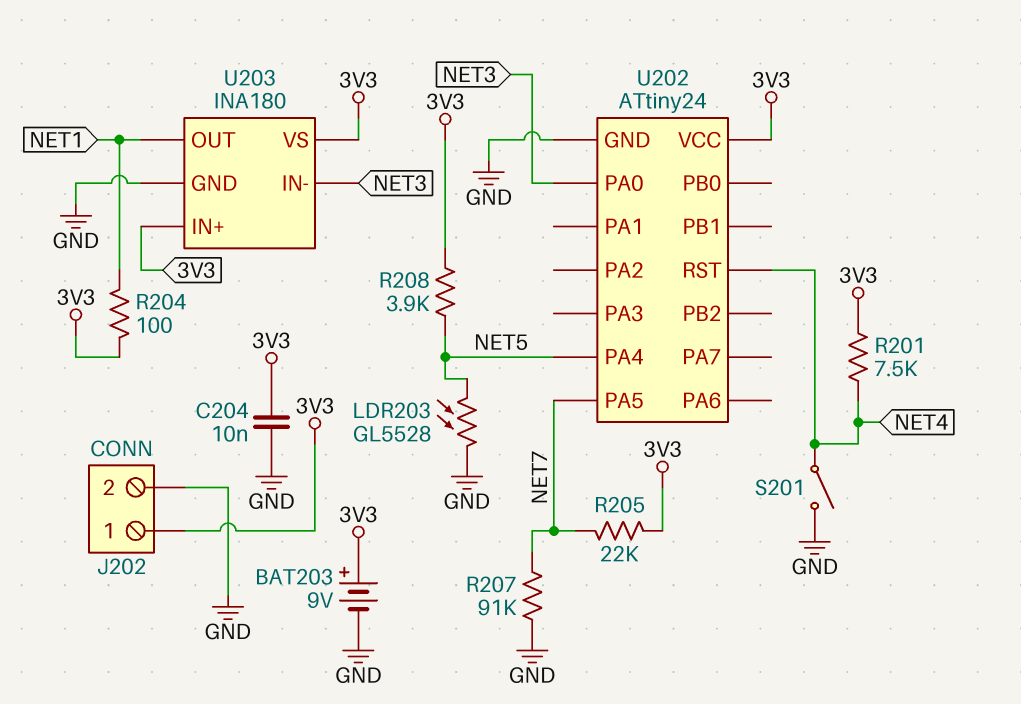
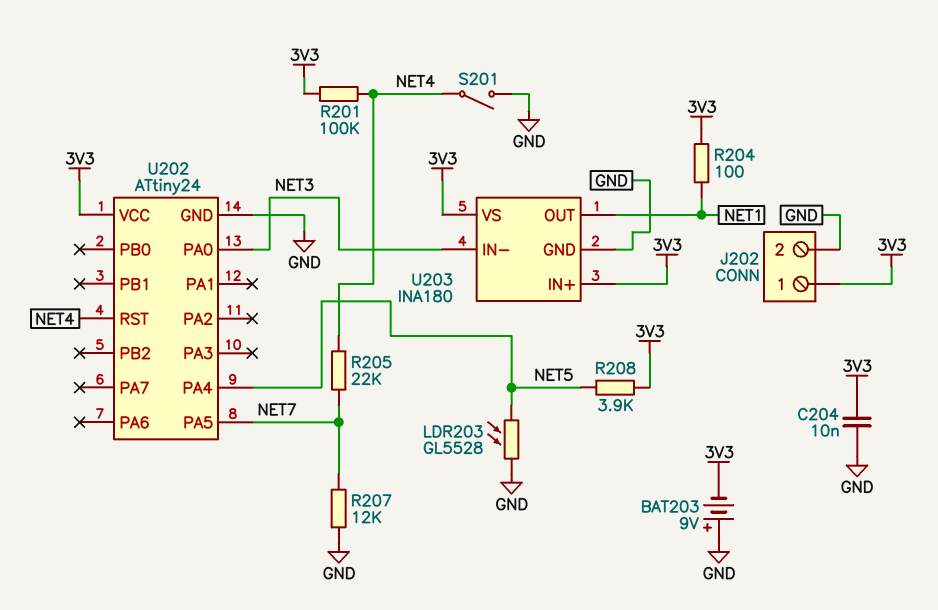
BAT203: 9V (plus 3V3, minus GND) -> 9V (plus GND, minus 3V3)
R201: 7.5k (3V3, NET4) -> 100k (3V3, NET4)
R205: 22k (3V3, NET7) -> 22k (NET4, NET7)
R207: 91k (GND, NET7) -> 12k (GND, NET7)

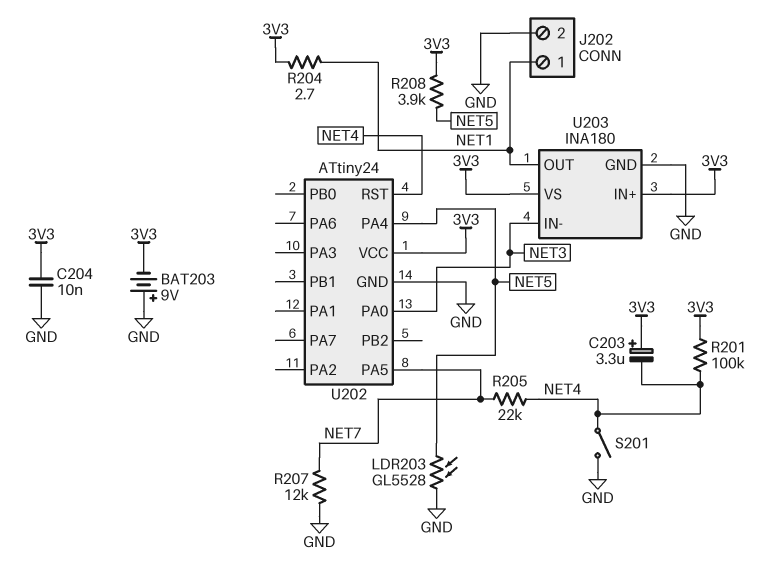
C203: none -> 3.3uF (plus 3V3, minus NET4)
J202 pin 1: 3V3 -> NET1
R204: 100 (3V3, NET1) -> 2.7 (3V3, NET1)

